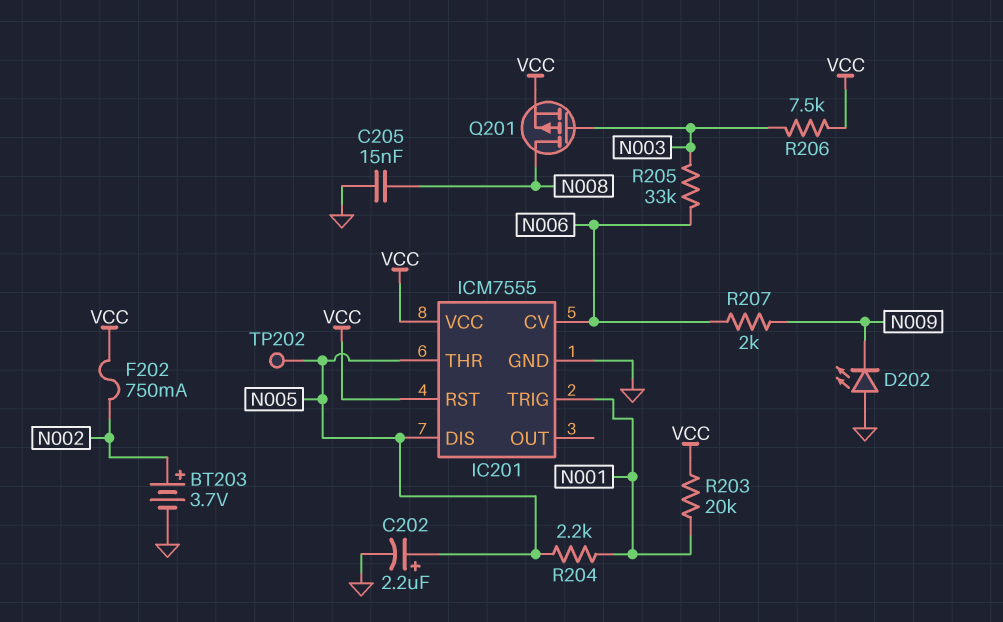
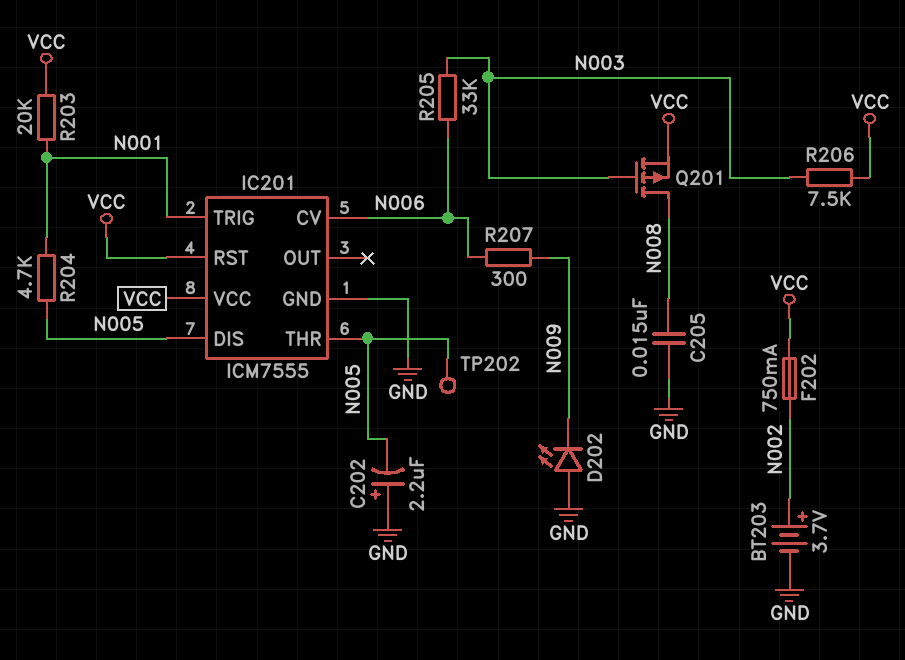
C202: 2.2uF (plus N005, minus GND) -> 2.2uF (plus GND, minus N005)
R204: 2.2k (N001, N005) -> 4.7k (N001, N005)
R207: 2k (N006, N009) -> 300 (N006, N009)

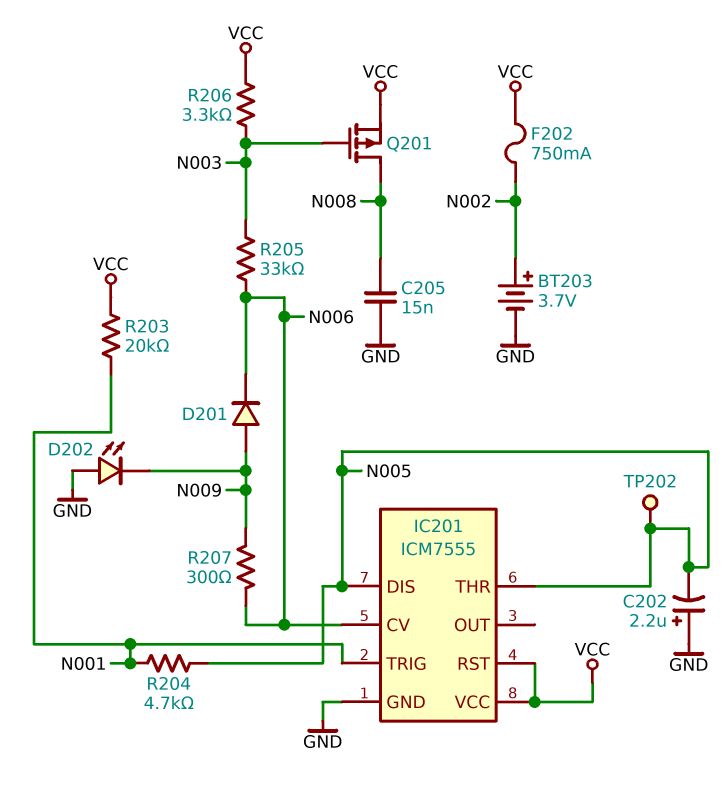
D201: none -> diode (A N009, K N006)
R206: 7.5k (N003, VCC) -> 3.3k (N003, VCC)

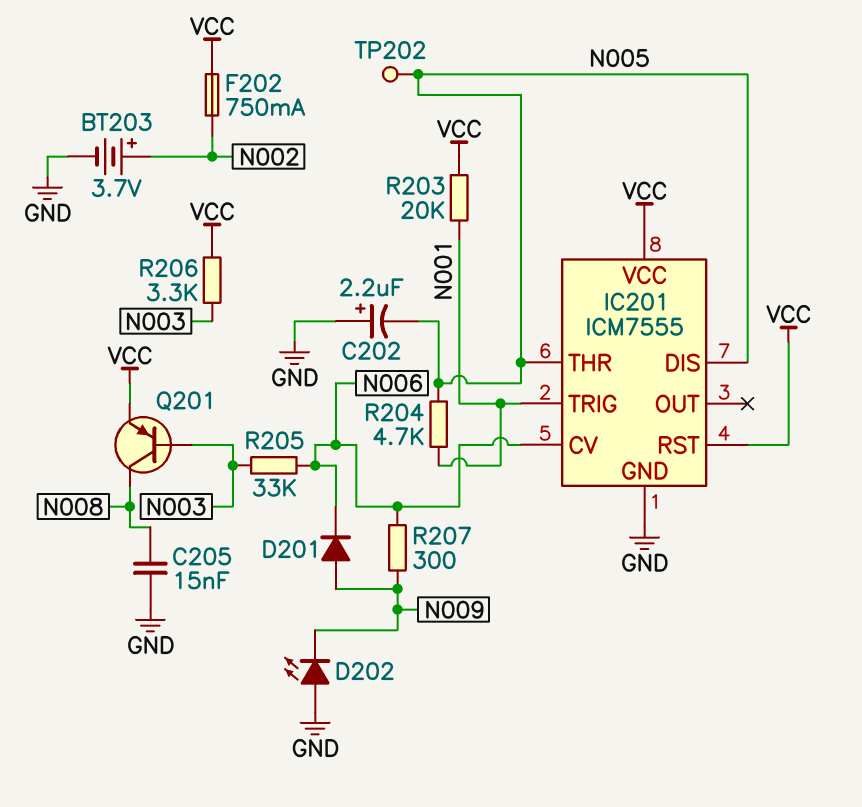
Q201: PMOS (G N003, D N008, S VCC) -> PNP (B N003, C N008, E VCC)

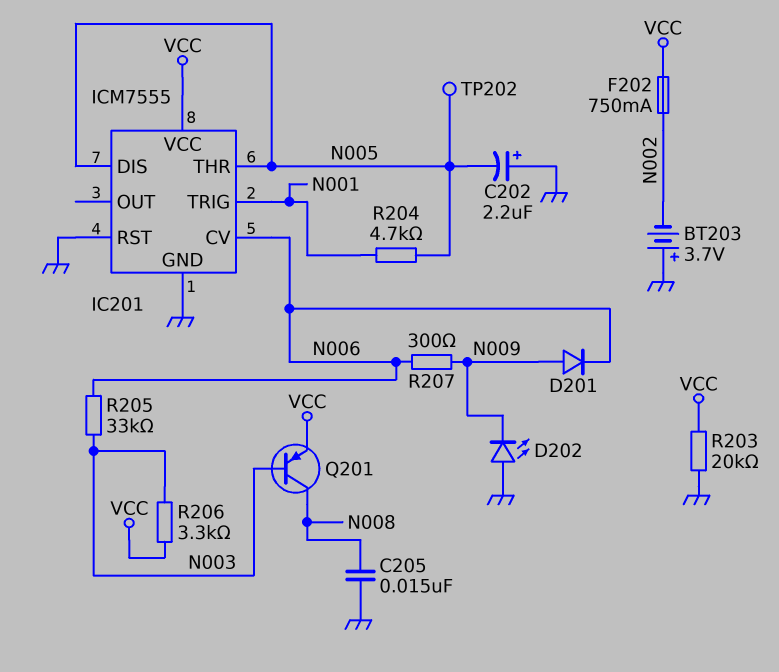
BT203: 3.7V (plus N002, minus GND) -> 3.7V (plus GND, minus N002)
IC201 pin RST: VCC -> GND
R203: 20k (N001, VCC) -> 20k (GND, VCC)

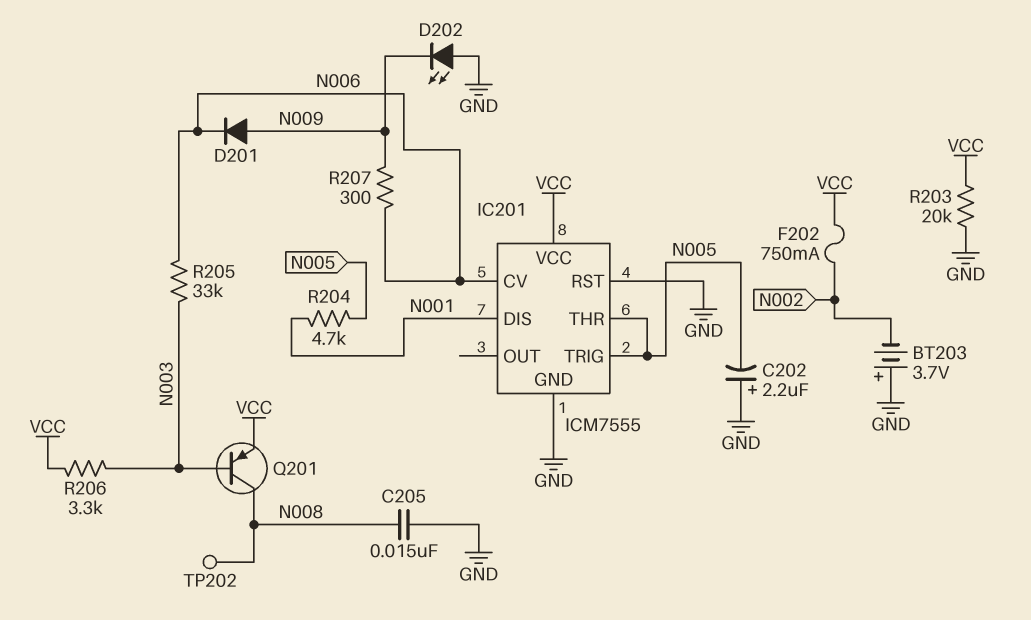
IC201 pin DIS: N005 -> N001
IC201 pin TRIG: N001 -> N005
TP202: test point (N005) -> test point (N008)

